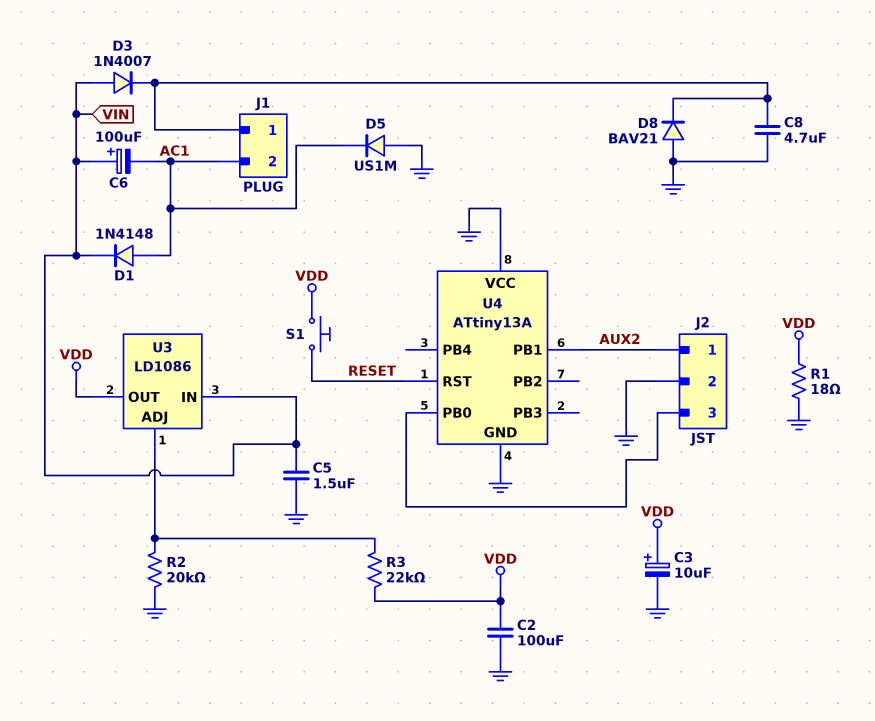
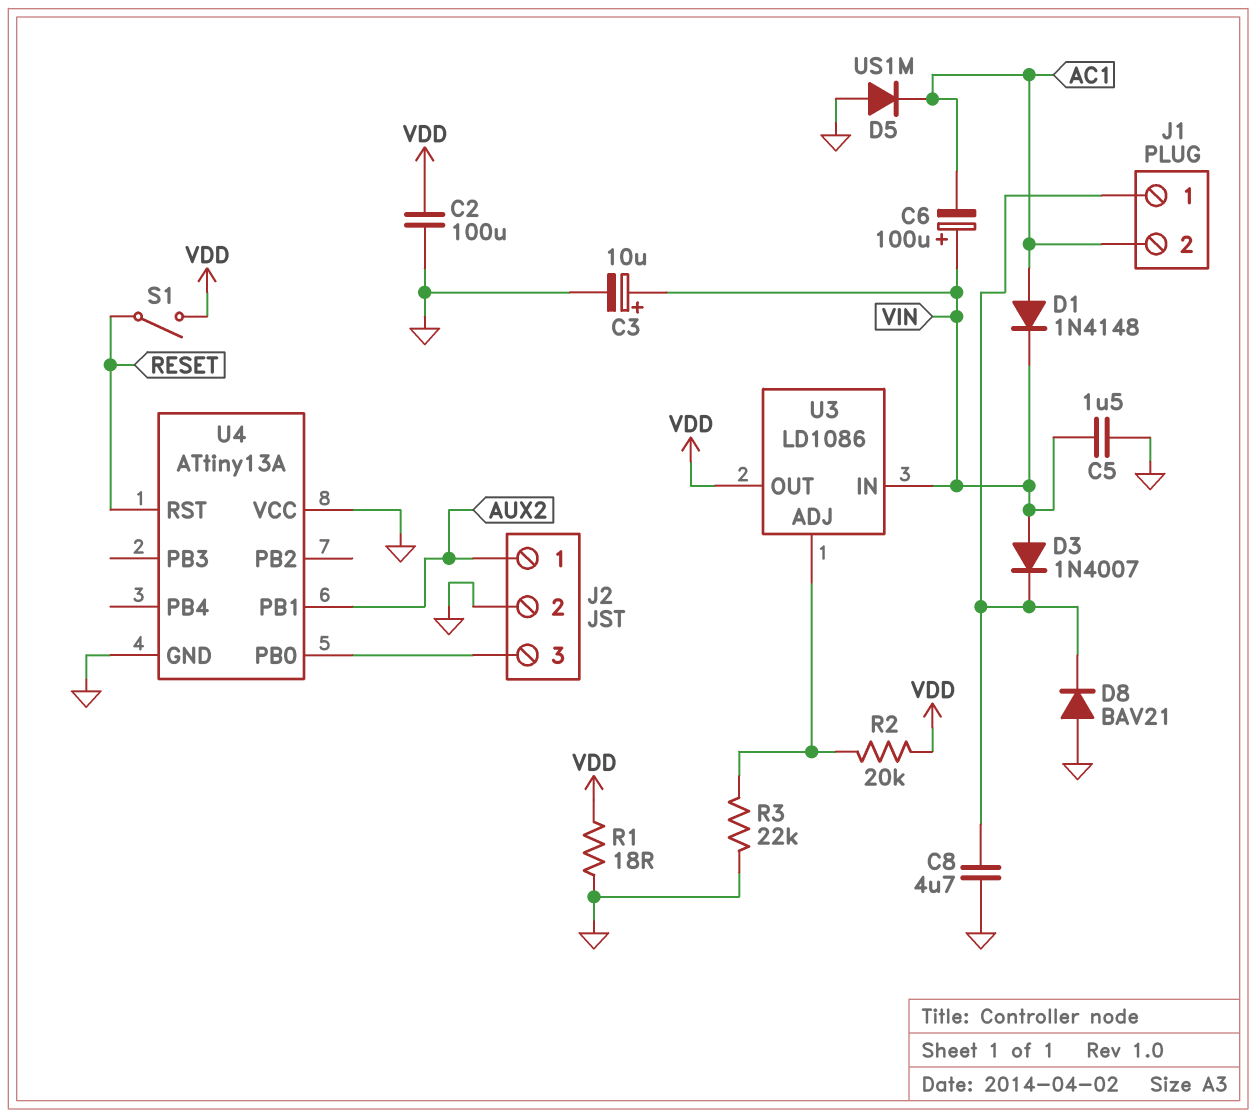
C3: 10uF (plus VDD, minus GND) -> 10uF (plus VIN, minus GND)
R2: 20k (GND, U3/ADJ) -> 20k (U3/ADJ, VDD)
R3: 22k (U3/ADJ, VDD) -> 22k (GND, U3/ADJ)
S1: button (RESET, VDD) -> switch (RESET, VDD)

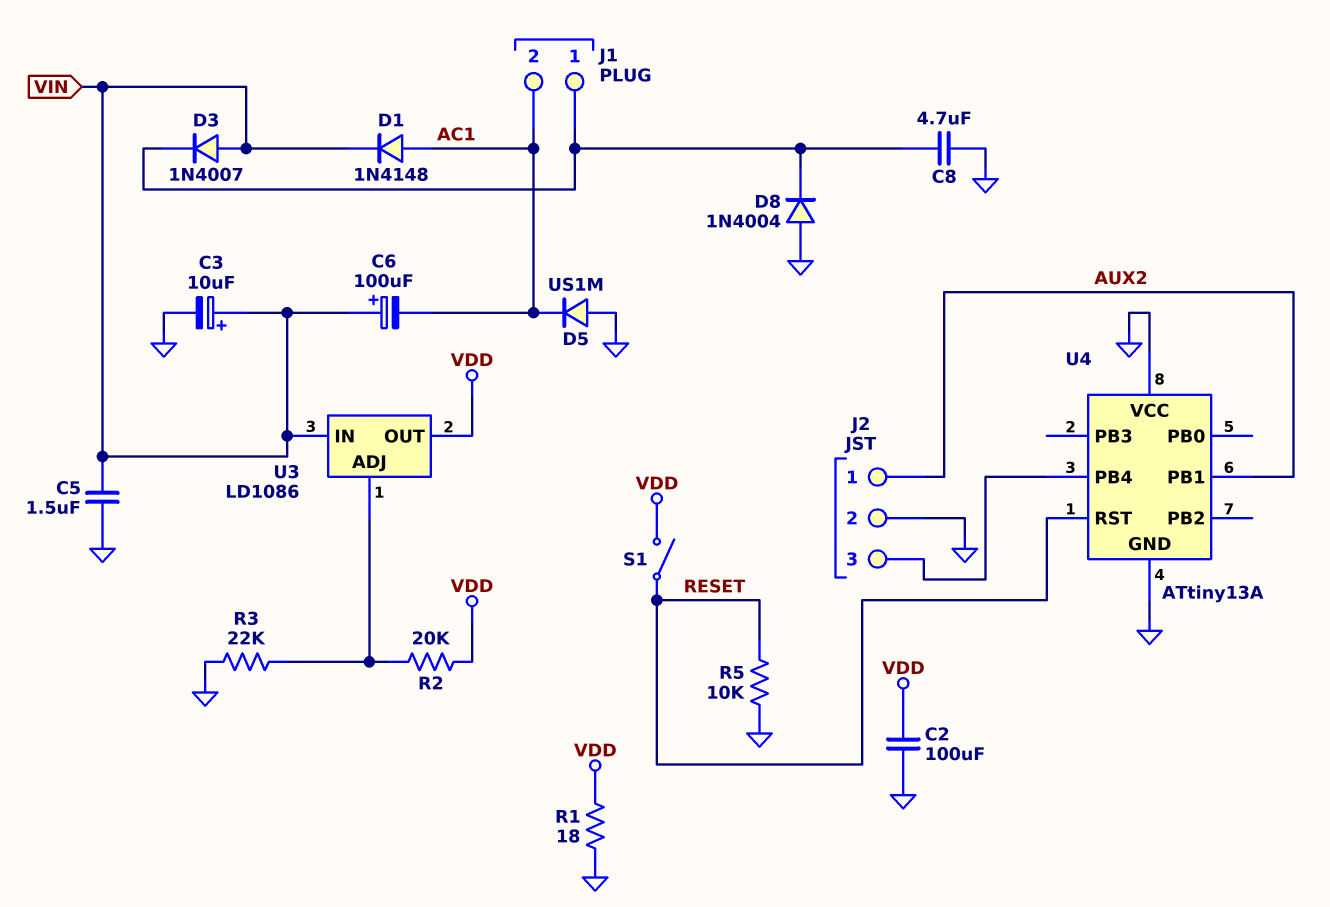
D8: diode BAV21 (A GND, K J1/1) -> diode 1N4004 (A GND, K J1/1)
R5: none -> 10k (GND, RESET)
U4 pin PB0: J2/3 -> none
U4 pin PB4: none -> J2/3

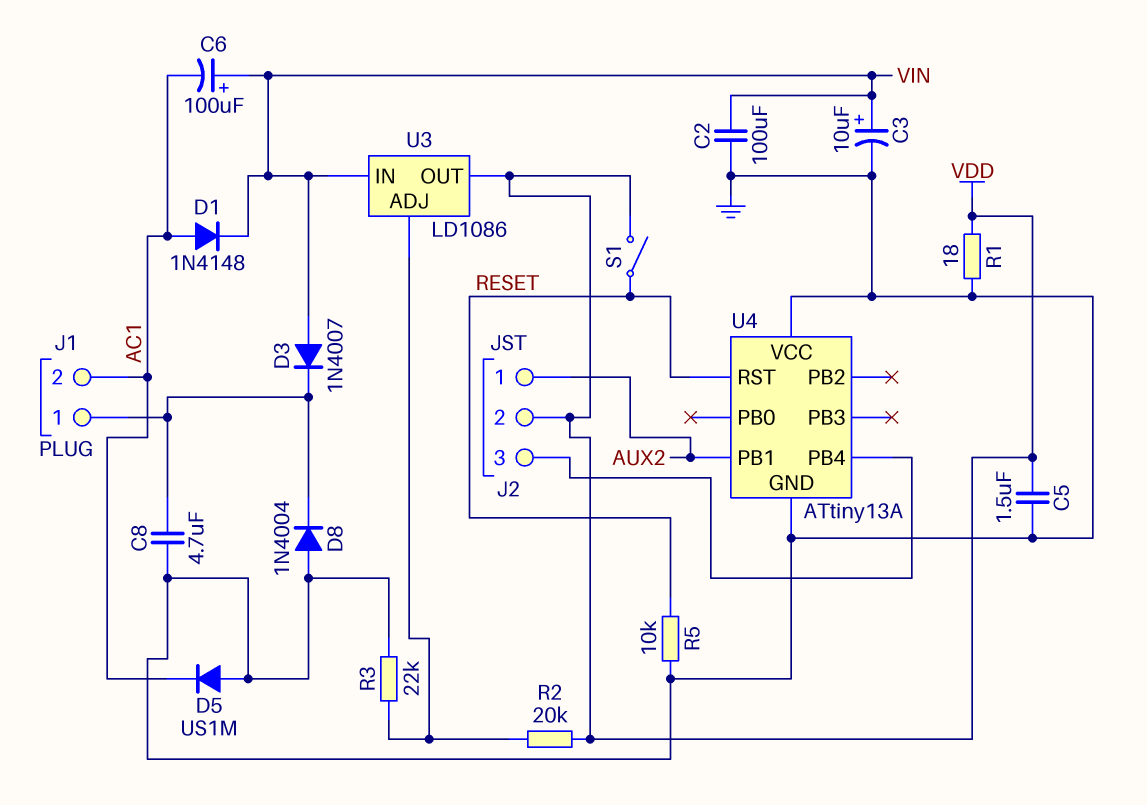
C2: 100uF (GND, VDD) -> 100uF (GND, VIN)
C5: 1.5uF (GND, VIN) -> 1.5uF (GND, VDD)
J2 pin 2: GND -> VDD

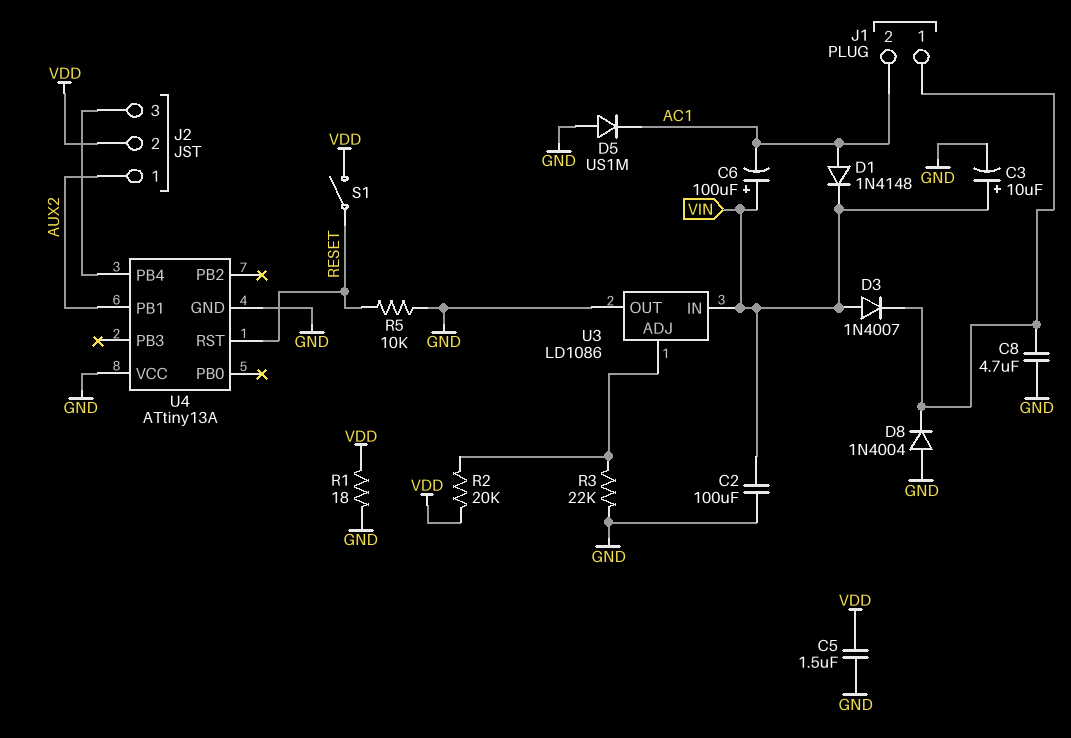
U3 pin OUT: VDD -> GND

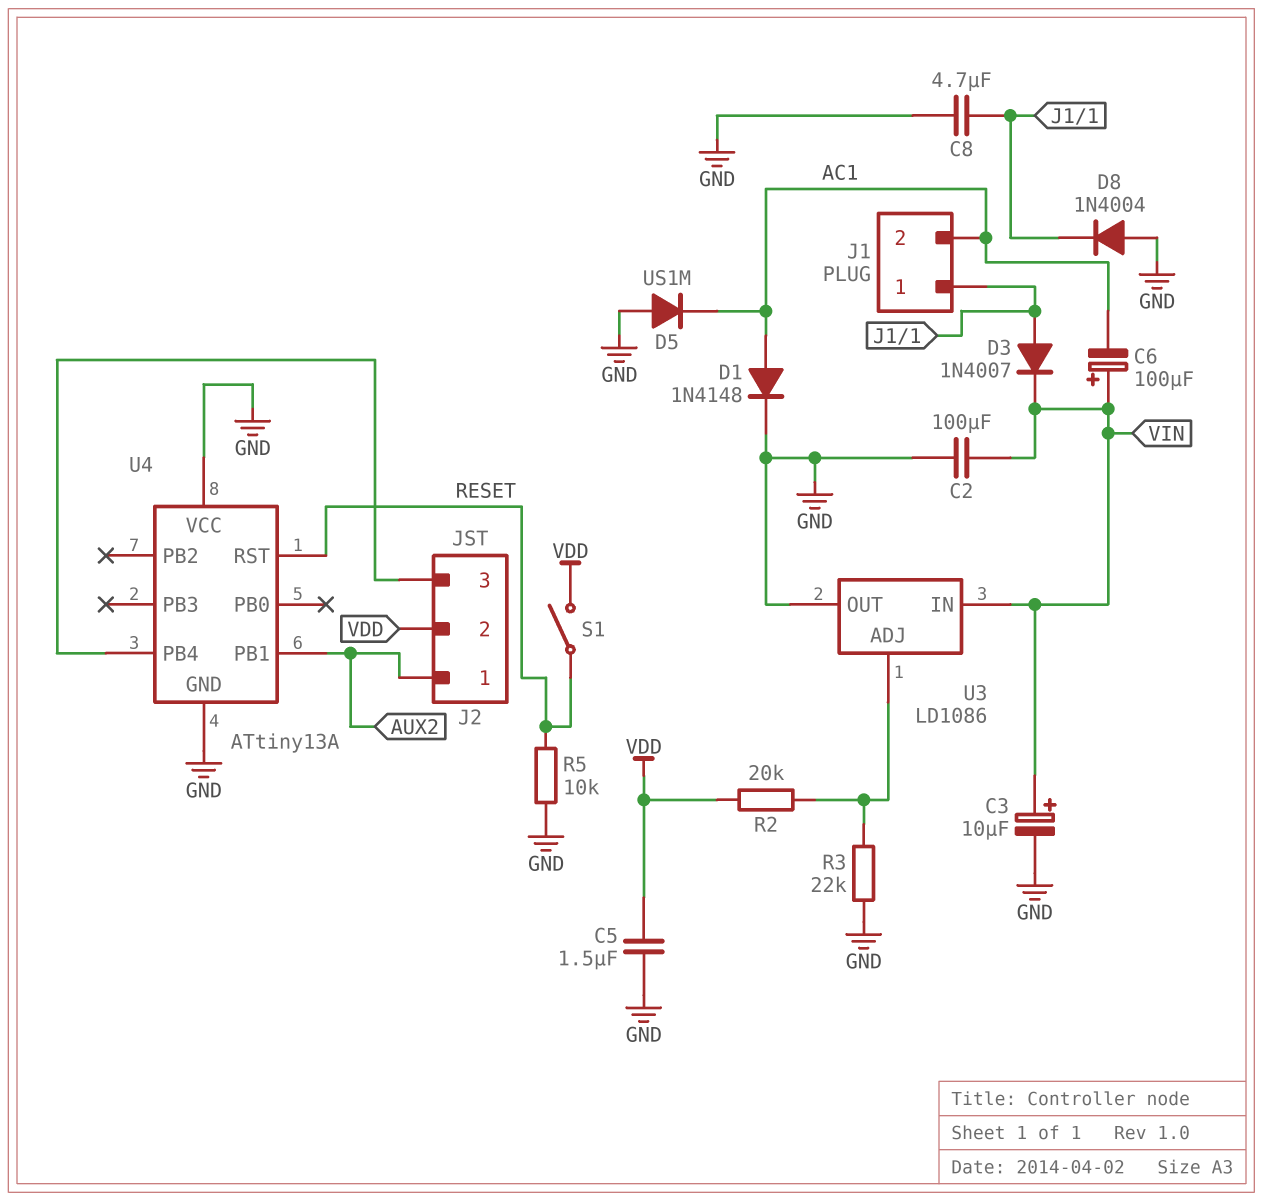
D1: diode 1N4148 (A AC1, K VIN) -> diode 1N4148 (A AC1, K GND)
D3: diode 1N4007 (A VIN, K J1/1) -> diode 1N4007 (A J1/1, K VIN)
R1: 18 (GND, VDD) -> none

